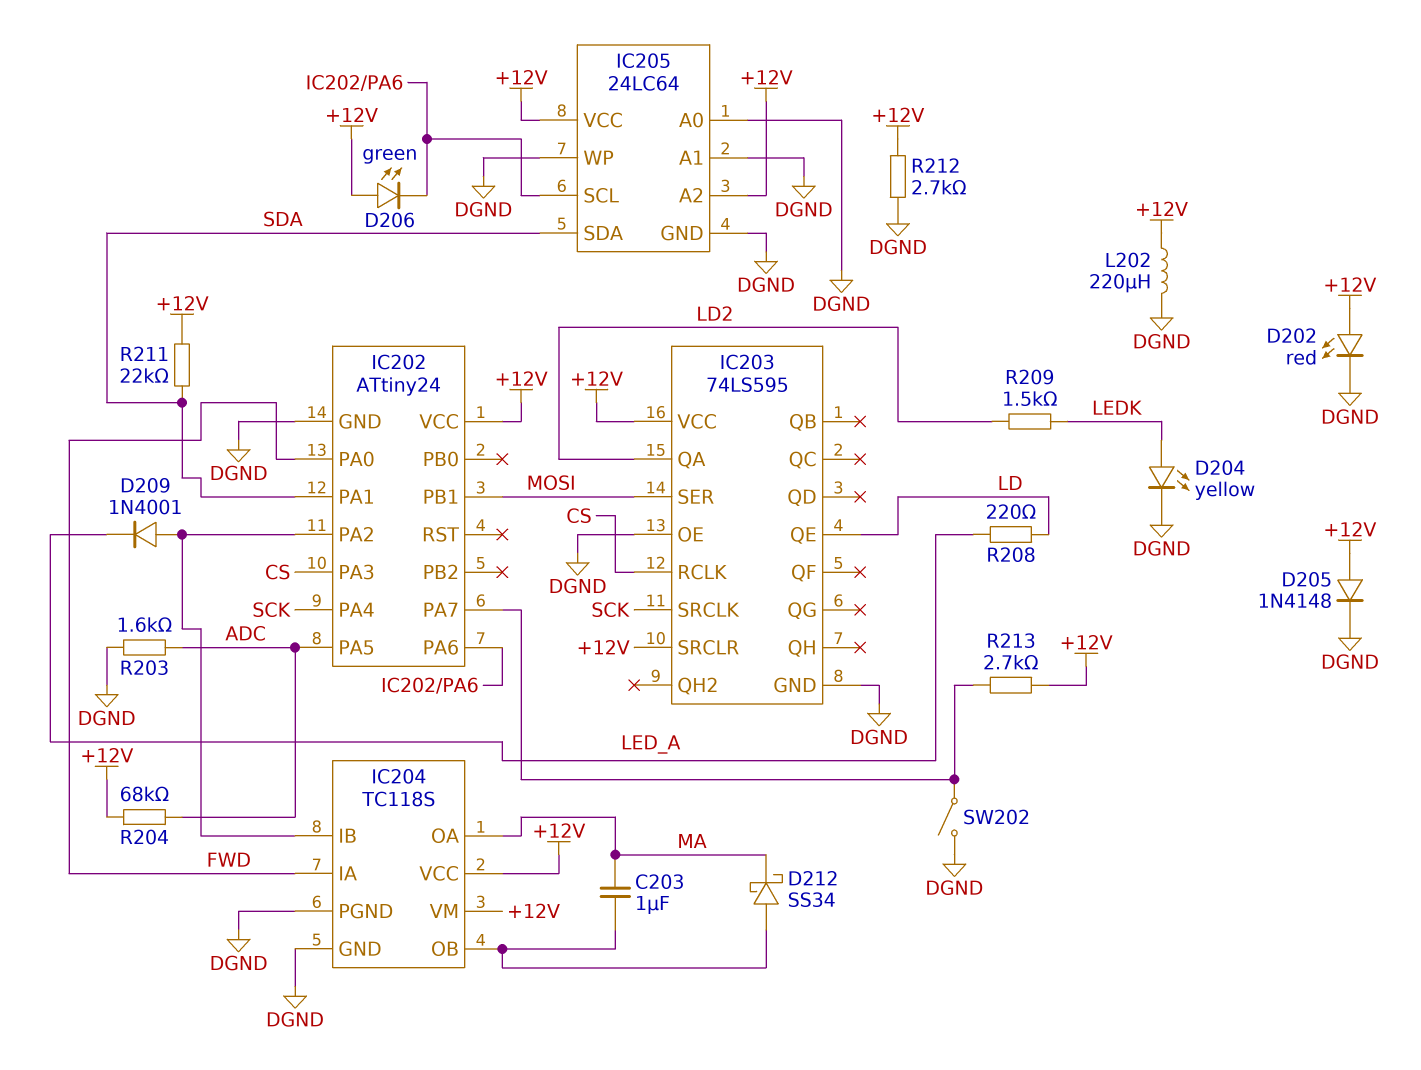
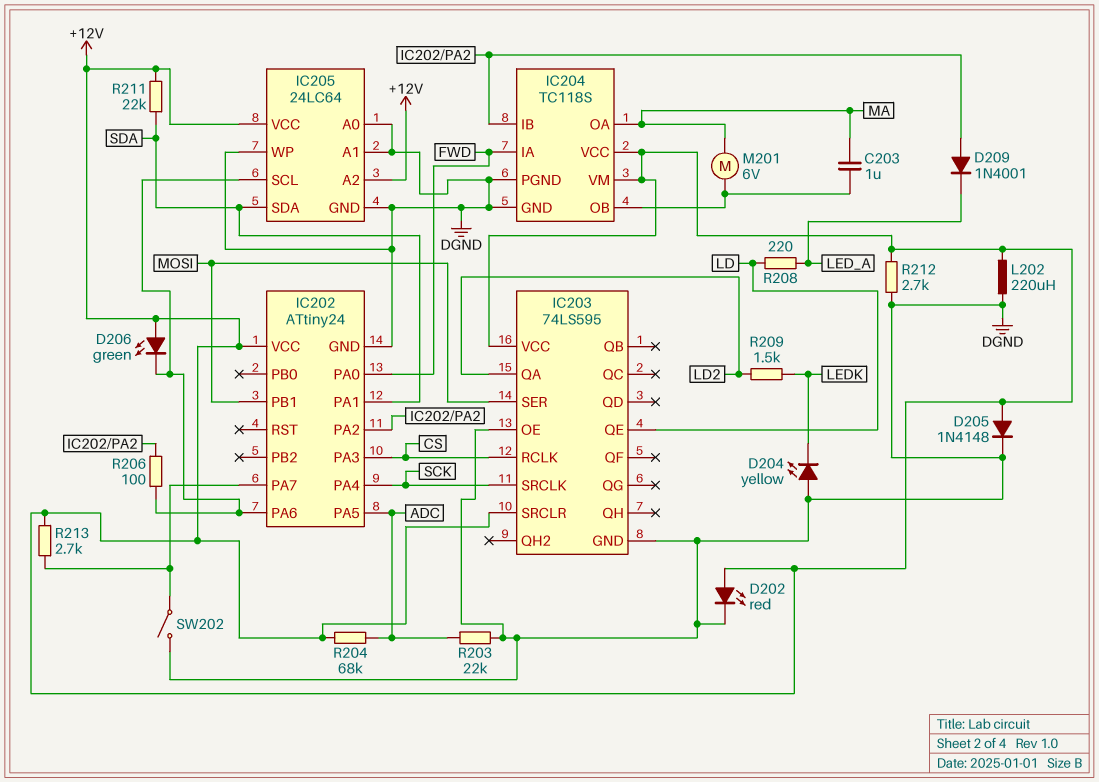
D204: LED yellow (A LEDK, K DGND) -> LED yellow (A DGND, K LEDK)
D212: schottky SS34 (A IC204/OB, K MA) -> none
M201: none -> motor 6V (IC204/OB, MA)
R203: 1.6k (ADC, DGND) -> 22k (ADC, DGND)
R206: none -> 100 (IC202/PA2, IC202/PA6)

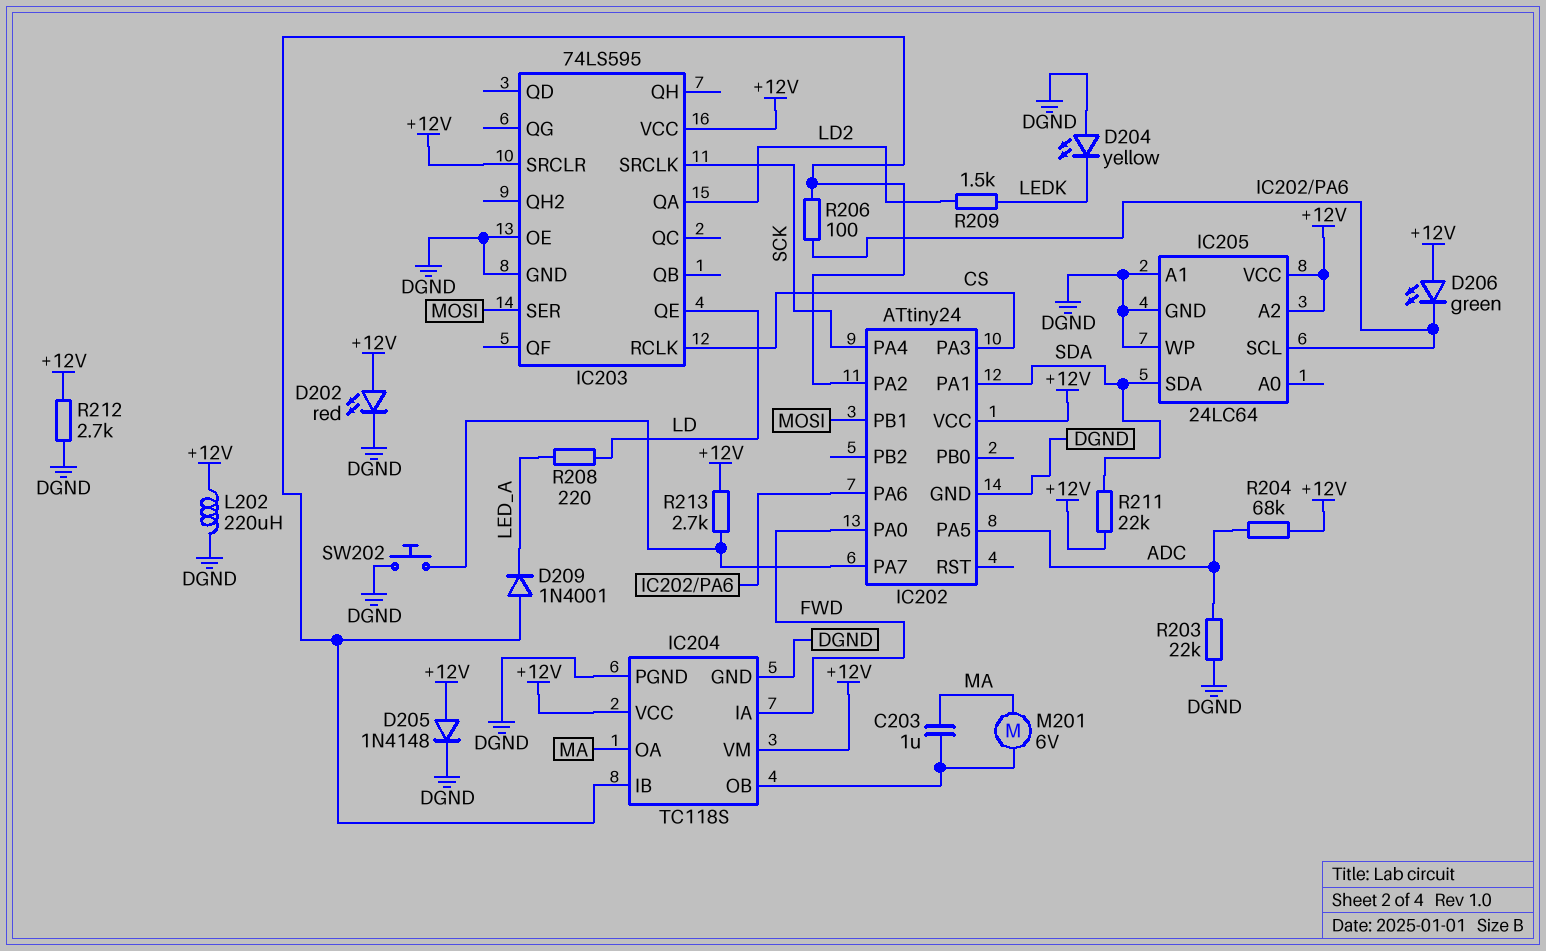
IC205 pin A0: DGND -> none
SW202: switch (DGND, IC202/PA7) -> button (DGND, IC202/PA7)

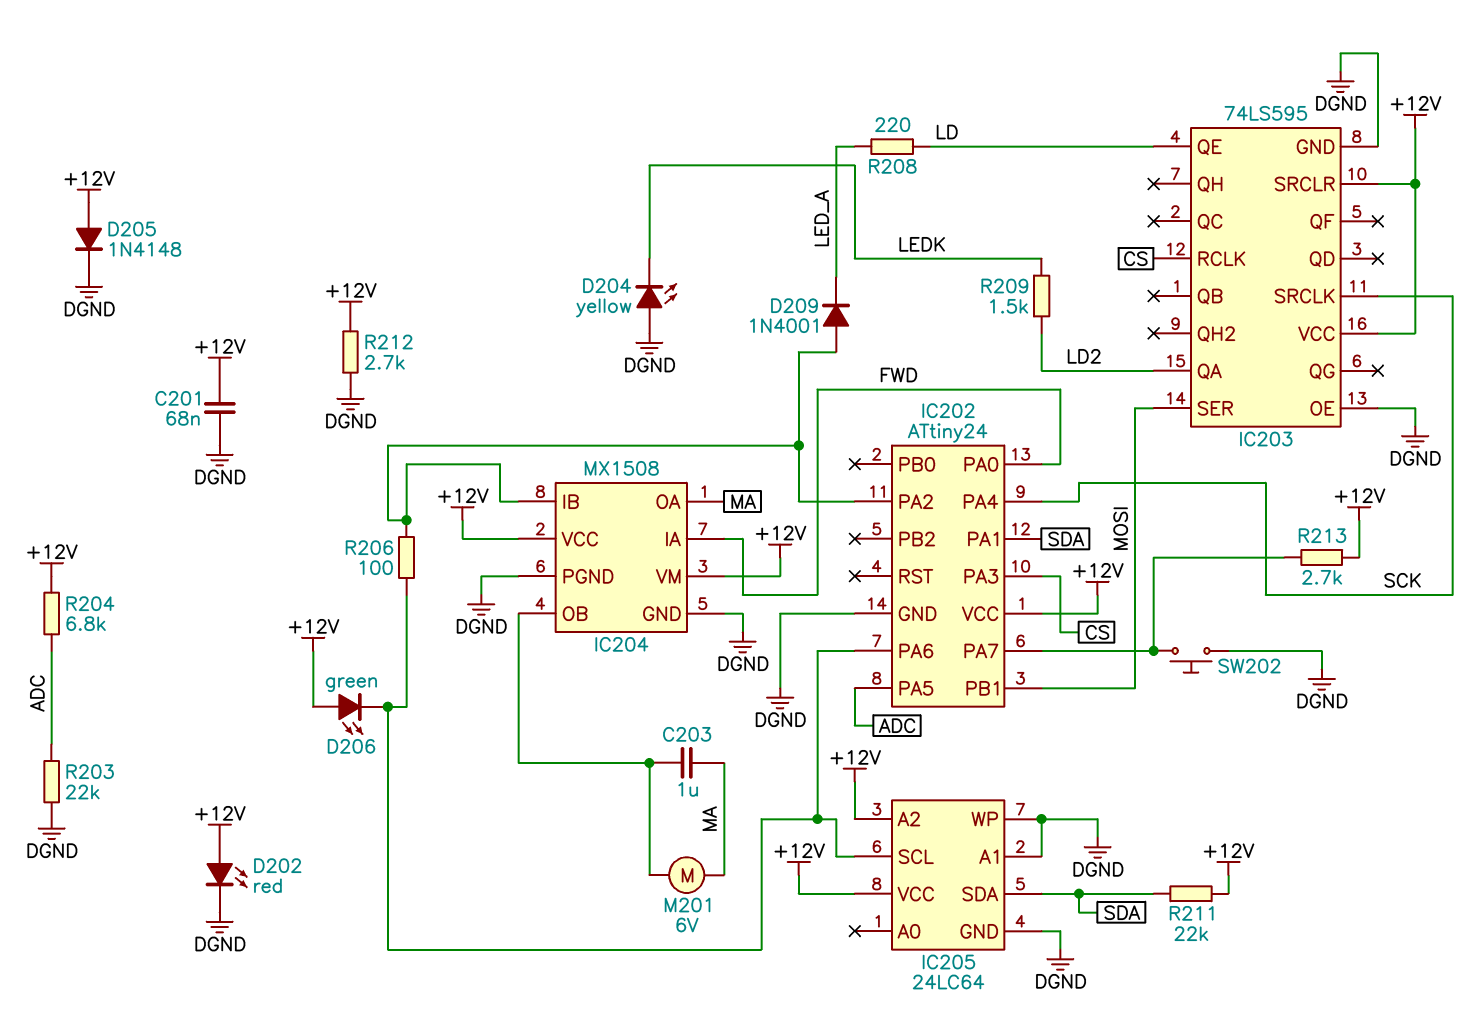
C201: none -> 68nF (+12V, DGND)
IC204: TC118S -> MX1508
L202: 220uH (+12V, DGND) -> none
R204: 68k (+12V, ADC) -> 6.8k (+12V, ADC)

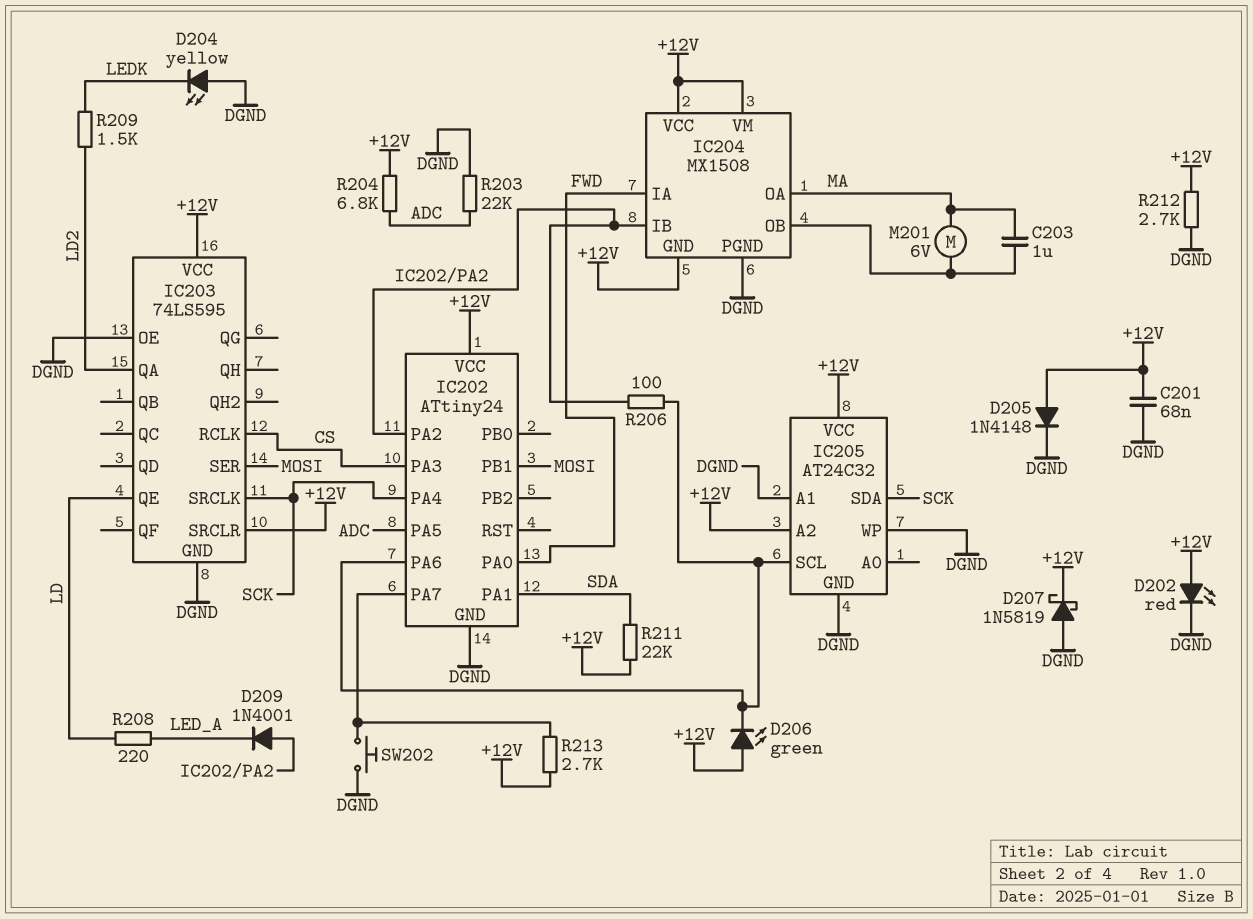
D207: none -> schottky 1N5819 (A DGND, K +12V)
IC204 pin GND: DGND -> +12V
IC205: 24LC64 -> AT24C32
IC205 pin SDA: SDA -> SCK

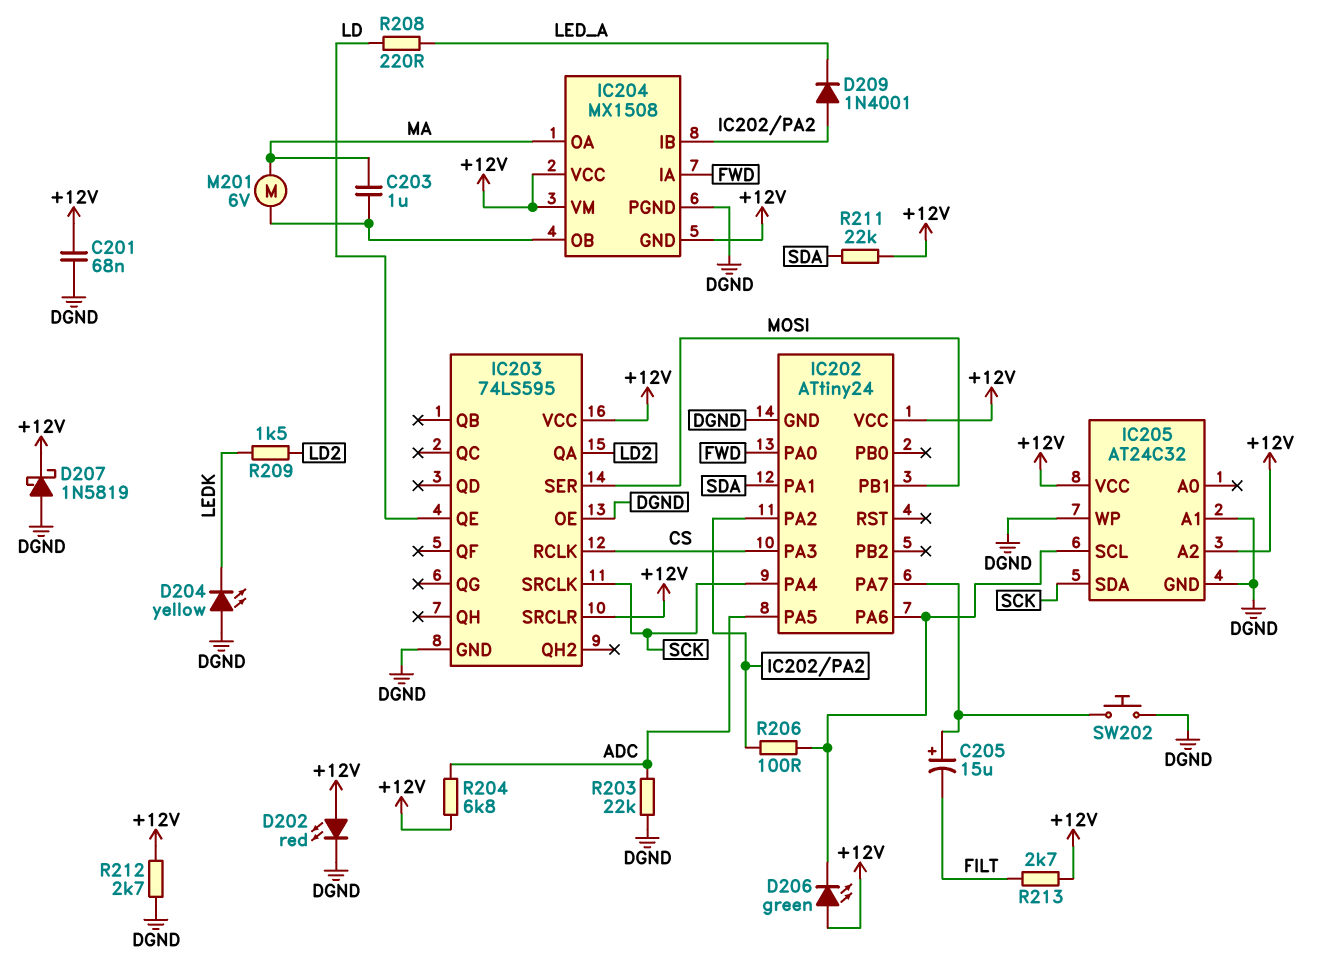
C205: none -> 15uF (plus IC202/PA7, minus FILT)
D205: diode 1N4148 (A +12V, K DGND) -> none
R213: 2.7k (+12V, IC202/PA7) -> 2.7k (+12V, FILT)

